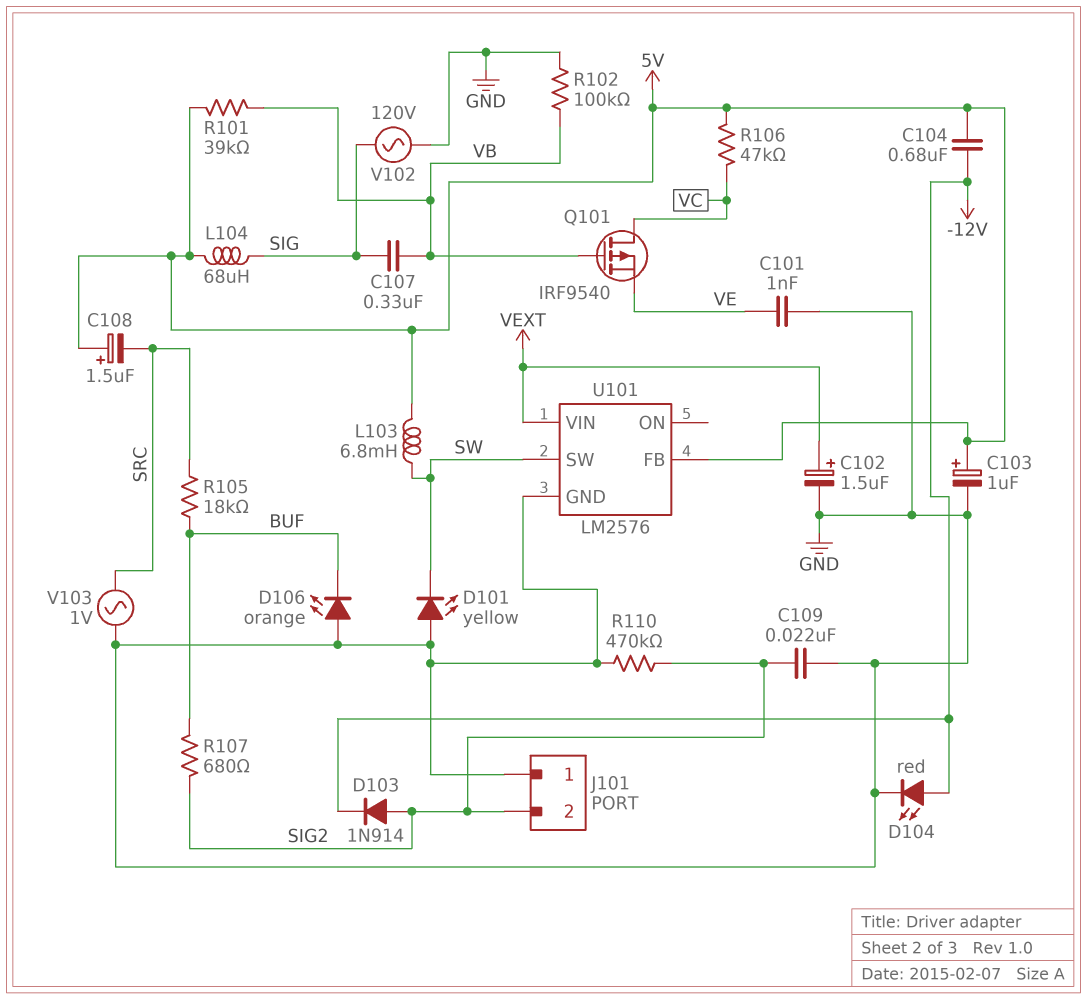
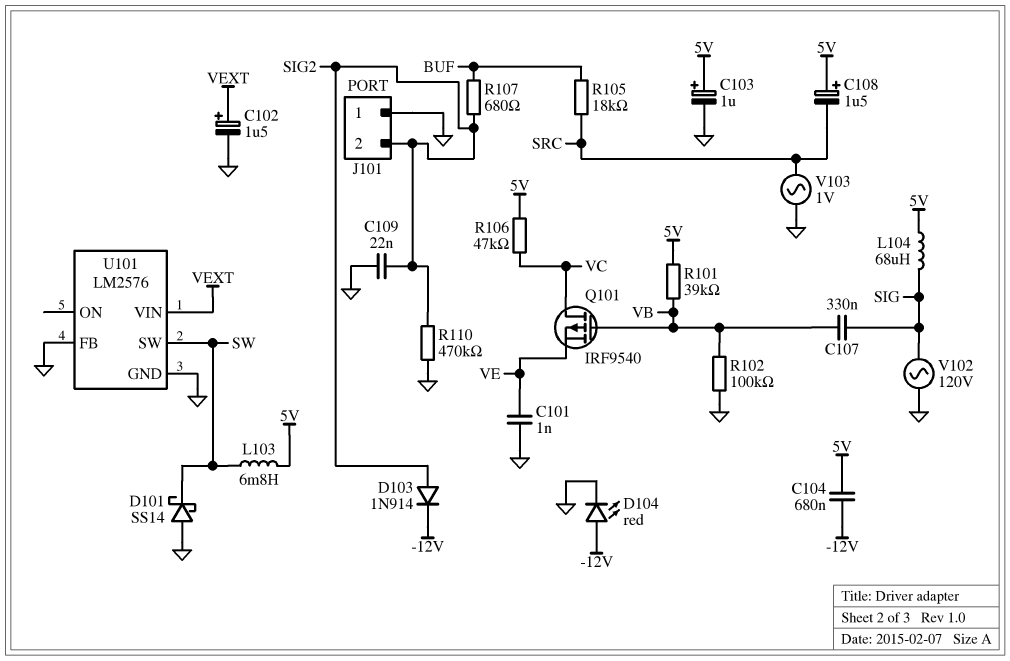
D101: LED yellow (A GND, K SW) -> schottky SS14 (A GND, K SW)
D106: LED orange (A GND, K BUF) -> none
U101 pin FB: 5V -> GND

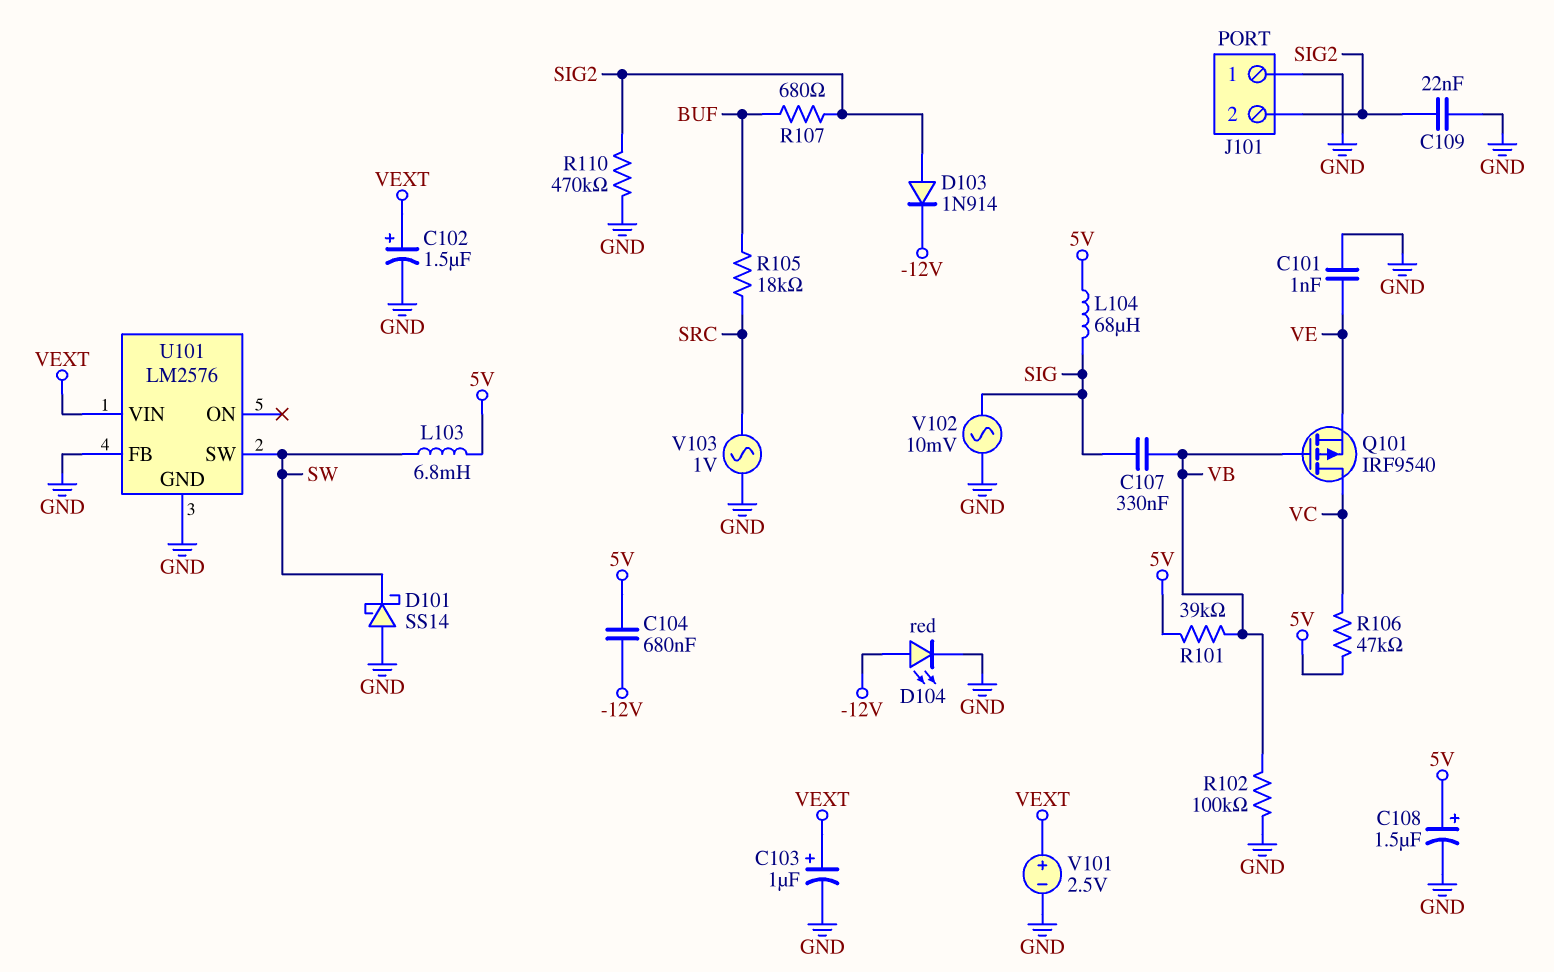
C103: 1uF (plus 5V, minus GND) -> 1uF (plus VEXT, minus GND)
C108: 1.5uF (plus 5V, minus SRC) -> 1.5uF (plus 5V, minus GND)
V101: none -> 2.5V (plus VEXT, minus GND)
V102: AC 120V (GND, SIG) -> AC 10mV (GND, SIG)

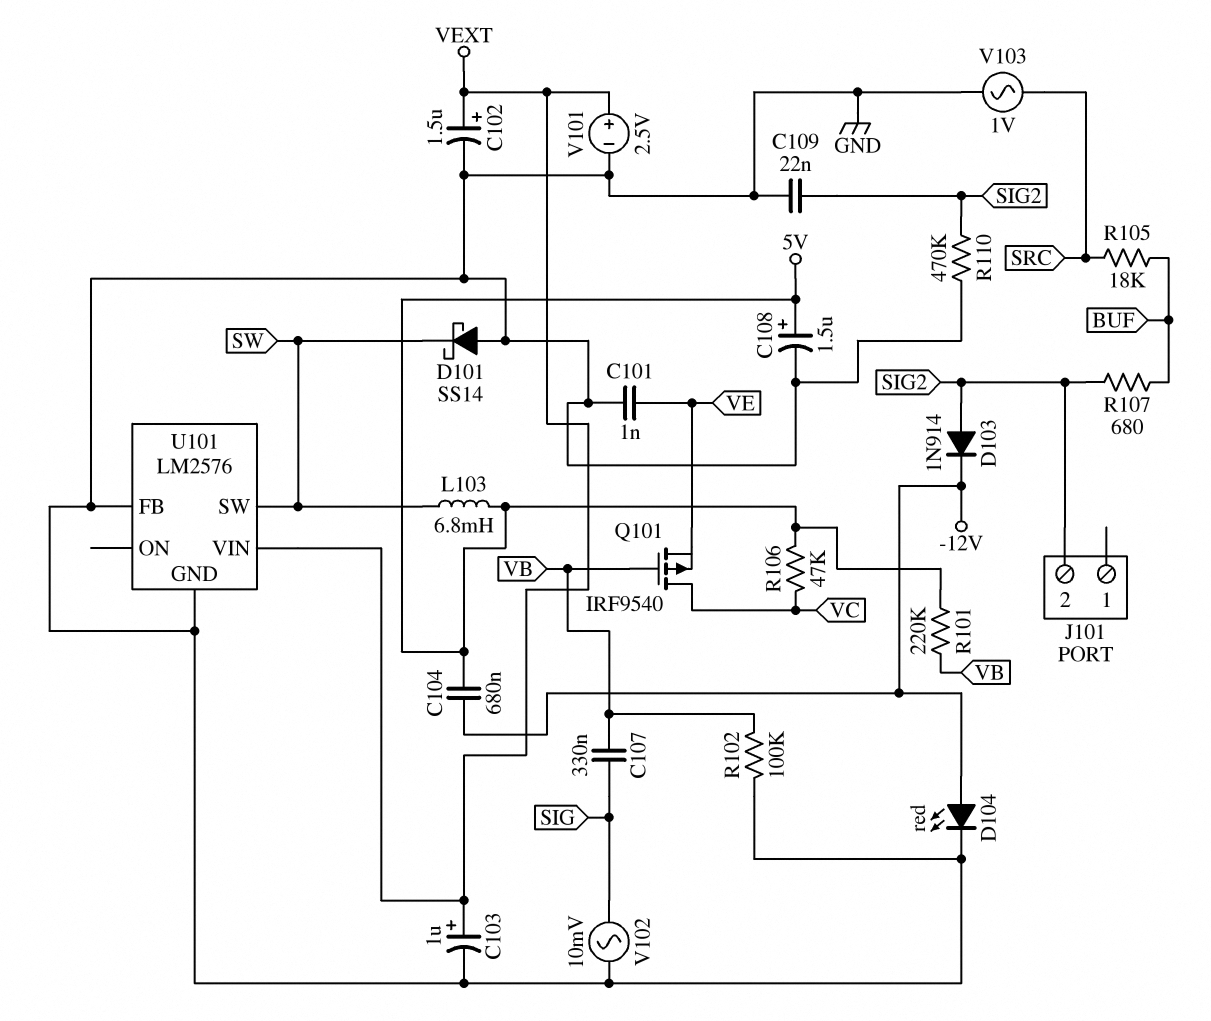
J101 pin 1: GND -> none
L104: 68uH (5V, SIG) -> none
R101: 39k (5V, VB) -> 220k (5V, VB)

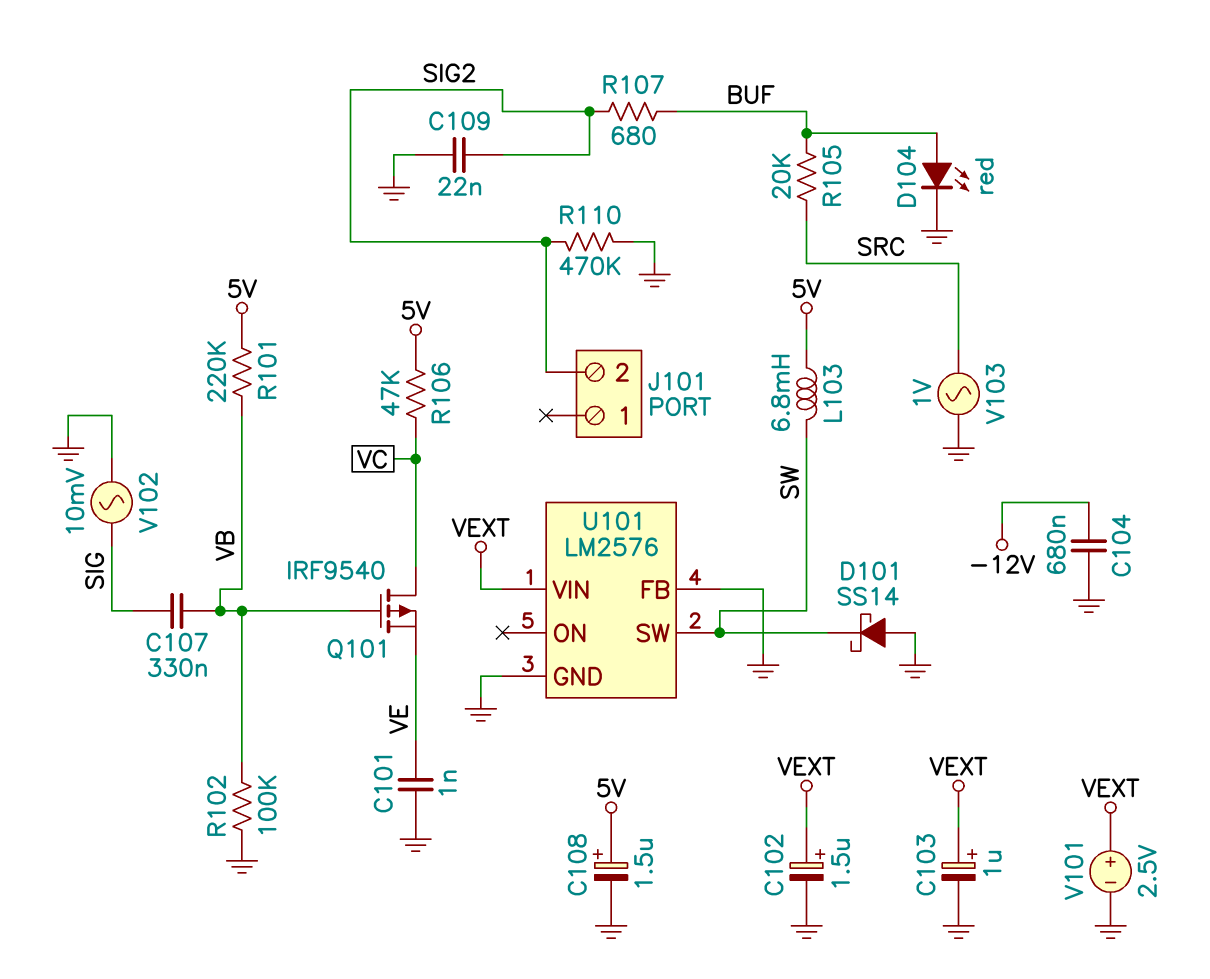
C104: 680nF (-12V, 5V) -> 680nF (-12V, GND)
D103: diode 1N914 (A SIG2, K -12V) -> none
D104: LED red (A -12V, K GND) -> LED red (A BUF, K GND)
R105: 18k (BUF, SRC) -> 20k (BUF, SRC)

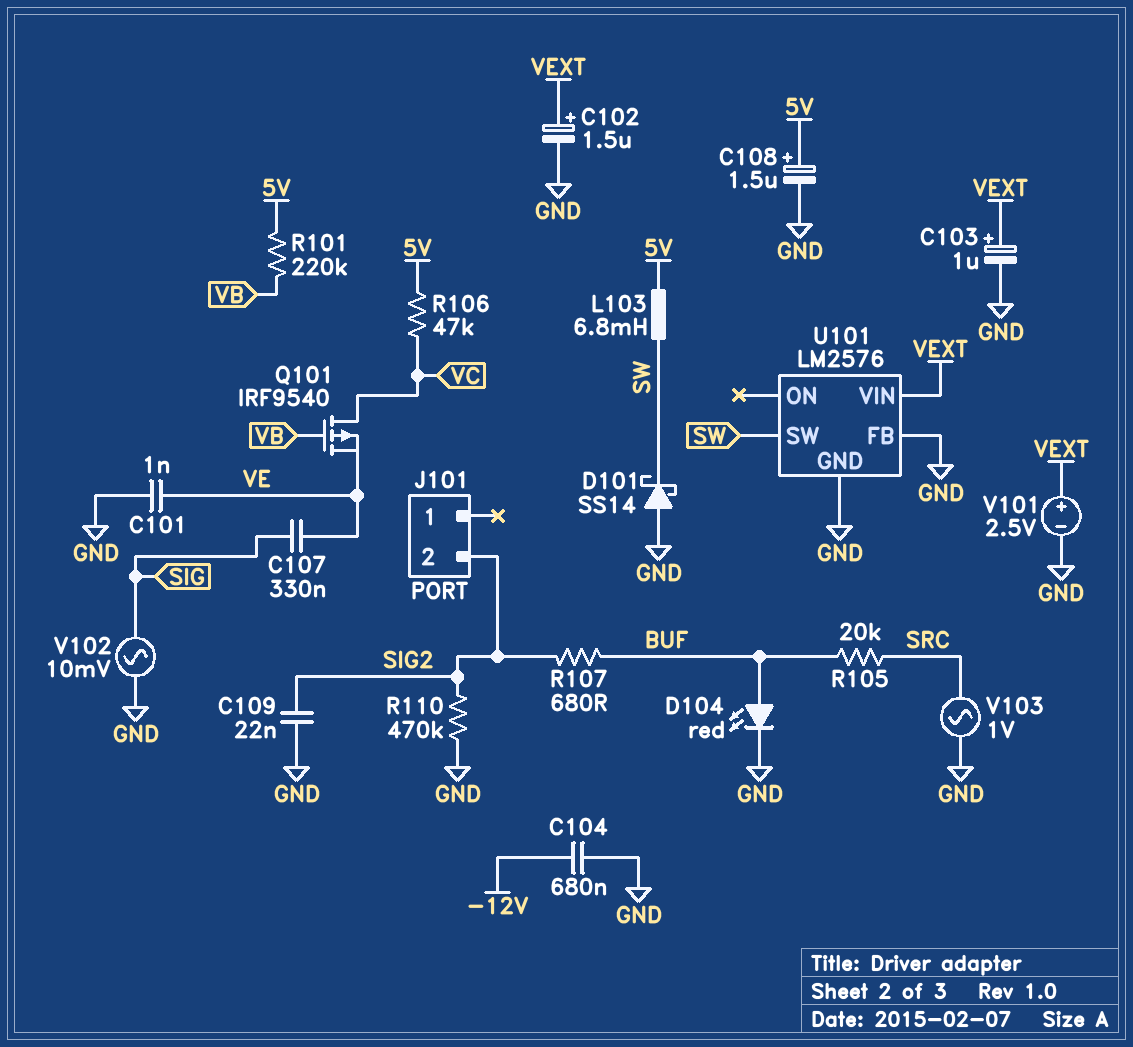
C107: 330nF (SIG, VB) -> 330nF (SIG, VE)
R102: 100k (GND, VB) -> none

